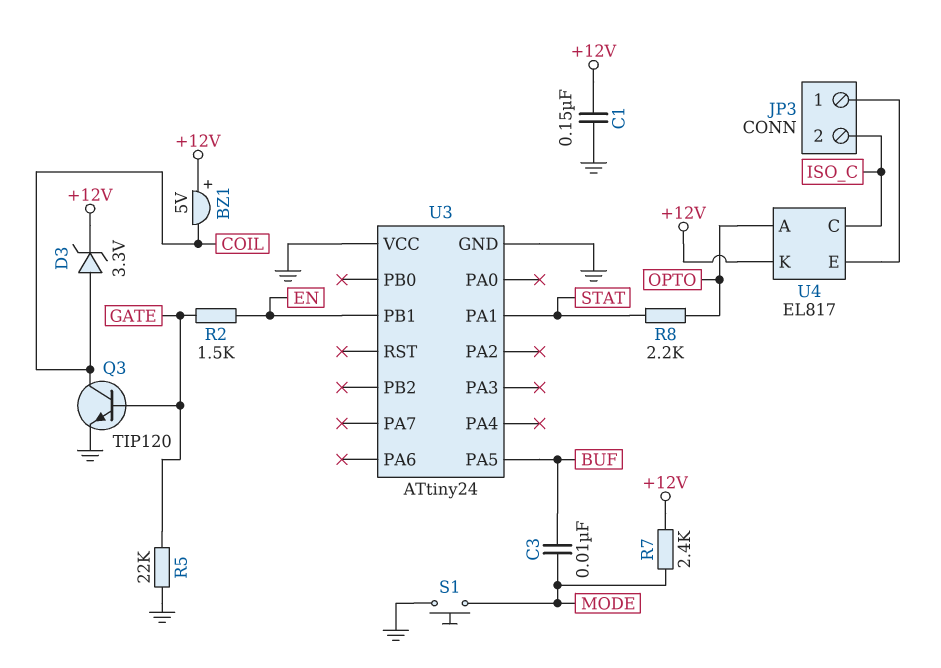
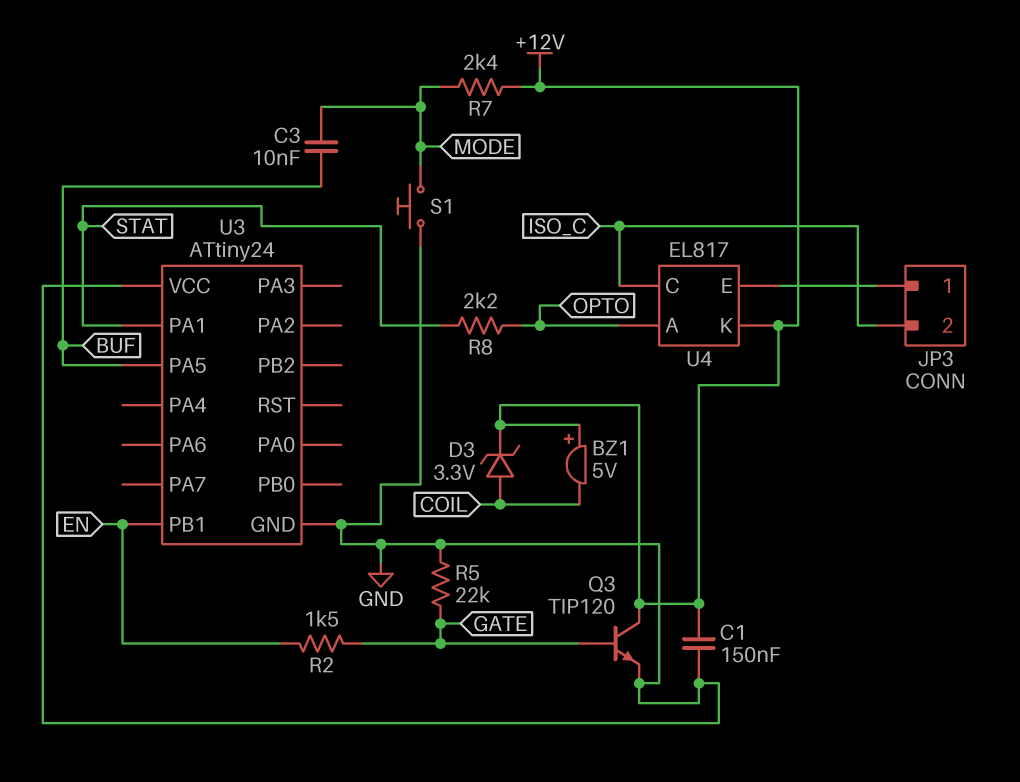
Q3: NPN TIP120 (B GATE, C COIL, E GND) -> NPN TIP120 (B GATE, C +12V, E GND)

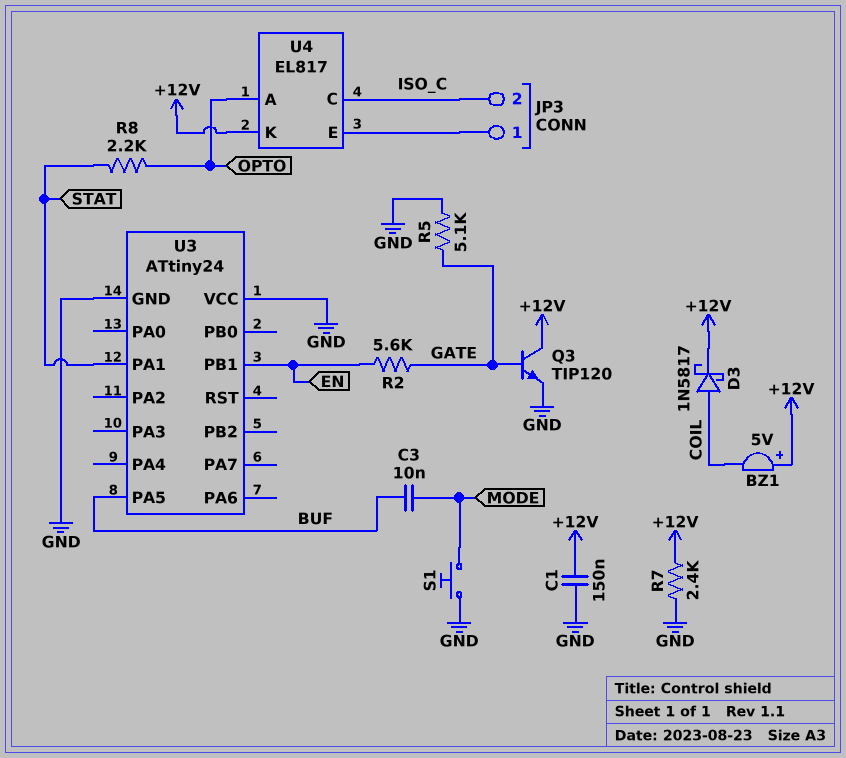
D3: zener 3.3V (A COIL, K +12V) -> schottky 1N5817 (A COIL, K +12V)
R2: 1.5k (EN, GATE) -> 5.6k (EN, GATE)
R5: 22k (GATE, GND) -> 5.1k (GATE, GND)
R7: 2.4k (+12V, MODE) -> 2.4k (+12V, GND)

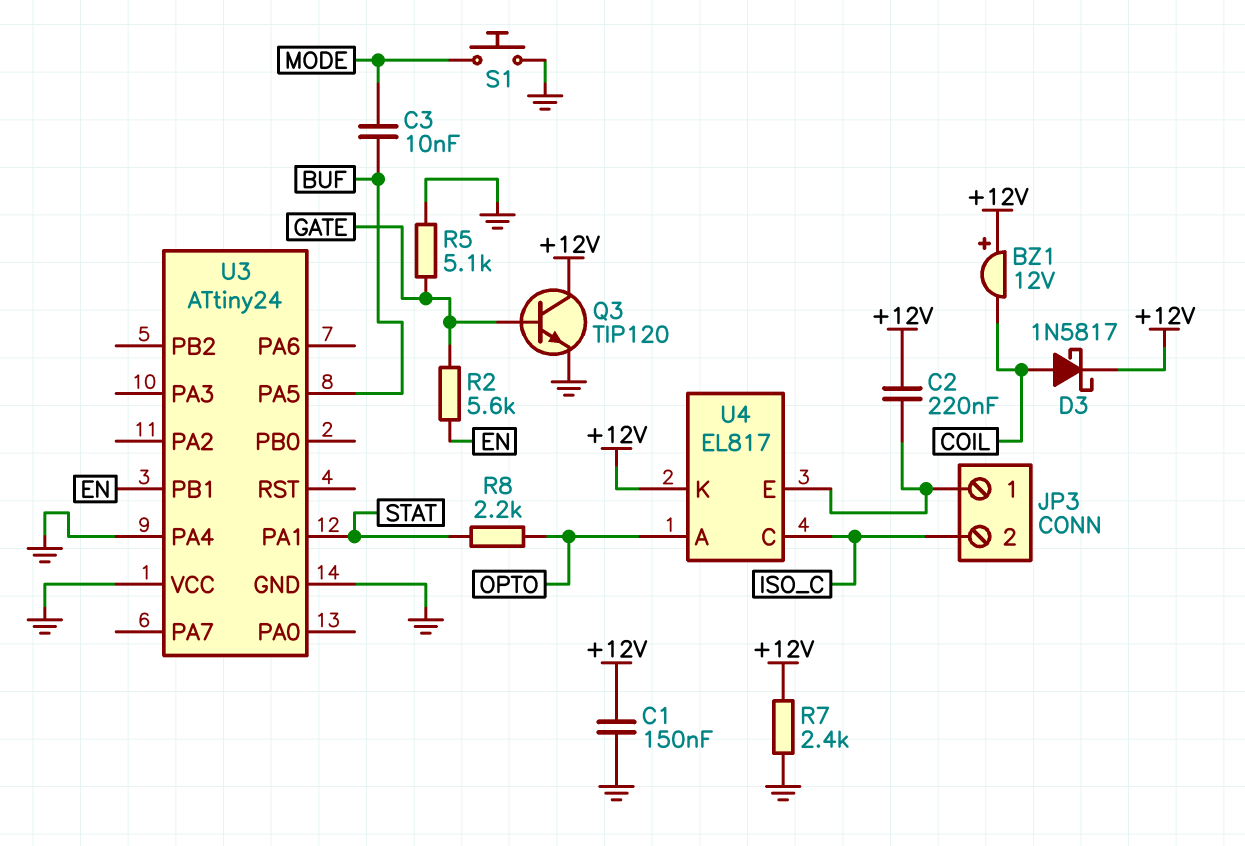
BZ1: buzzer 5V (plus +12V, minus COIL) -> buzzer 12V (plus +12V, minus COIL)
C2: none -> 220nF (+12V, JP3/1)
U3 pin PA4: none -> GND

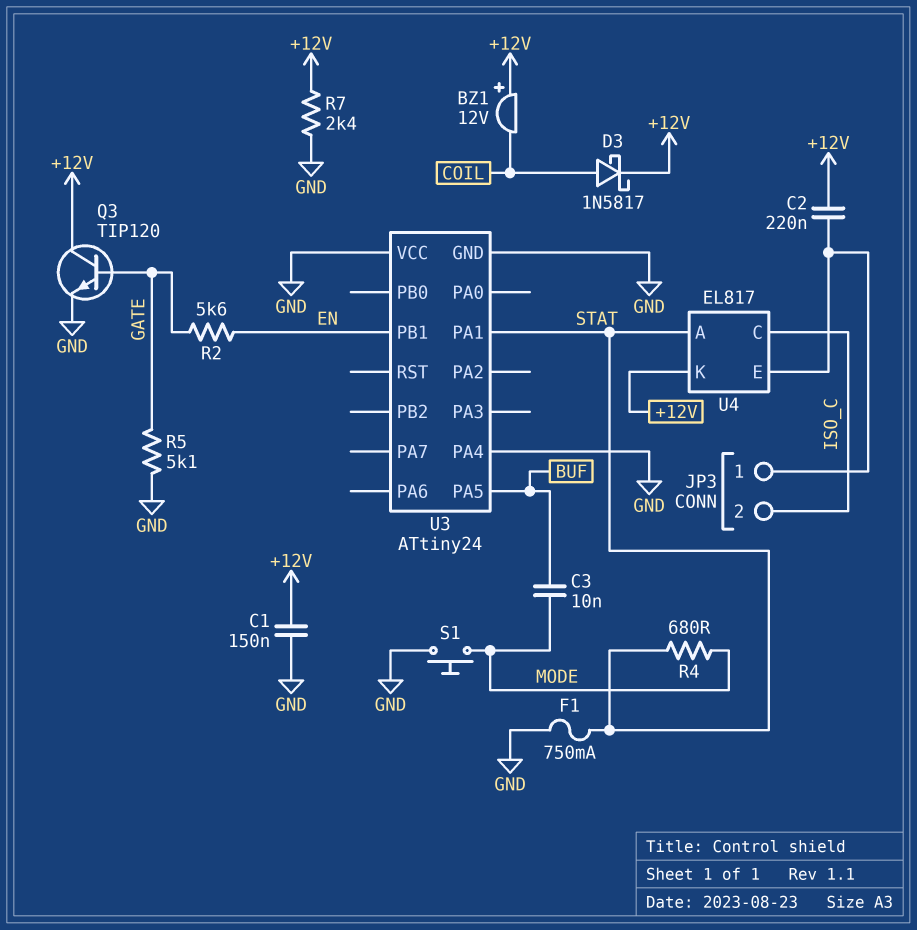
F1: none -> 750mA (GND, STAT)
R4: none -> 680 (MODE, STAT)
R8: 2.2k (OPTO, STAT) -> none
U4 pin A: OPTO -> STAT

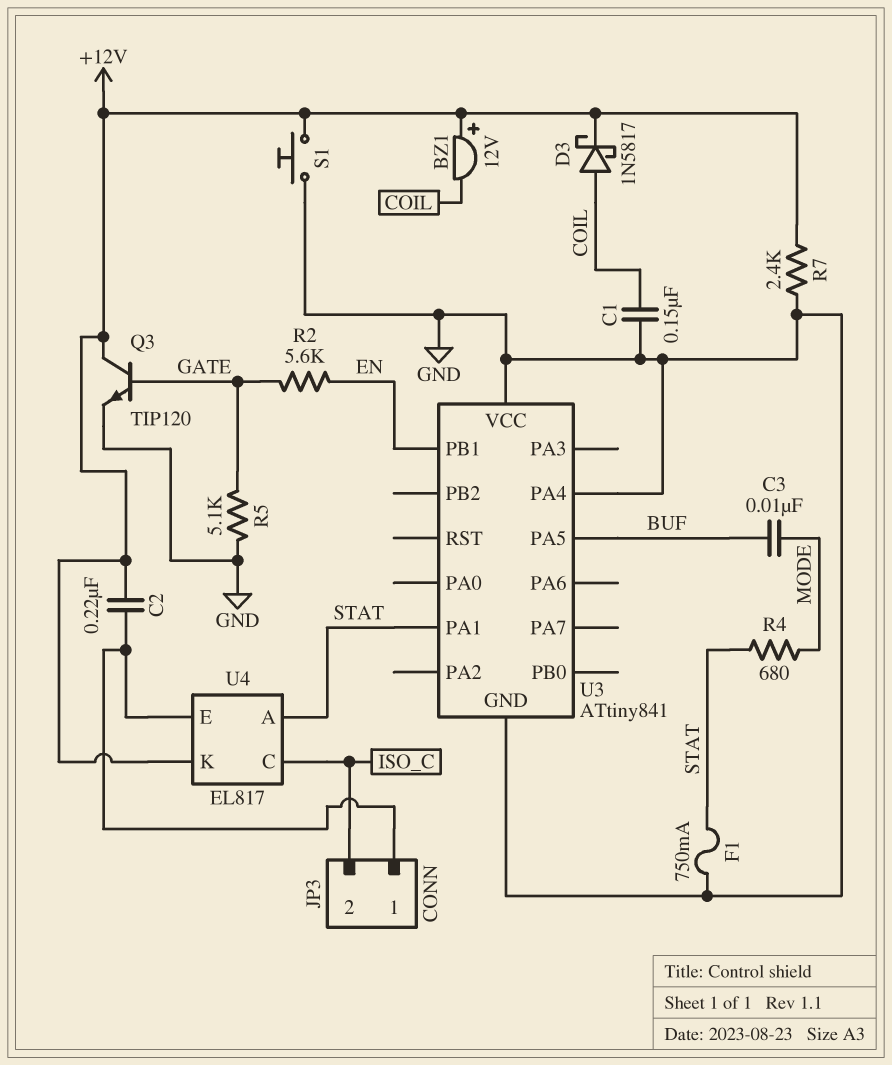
C1: 150nF (+12V, GND) -> 150nF (COIL, GND)
S1: button (GND, MODE) -> button (+12V, GND)
U3: ATtiny24 -> ATtiny841

